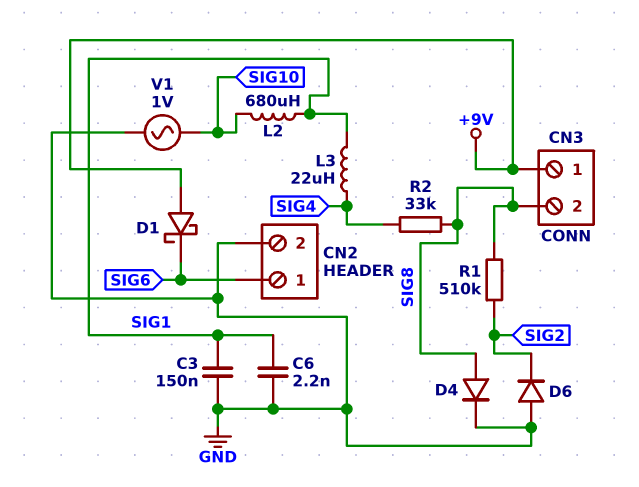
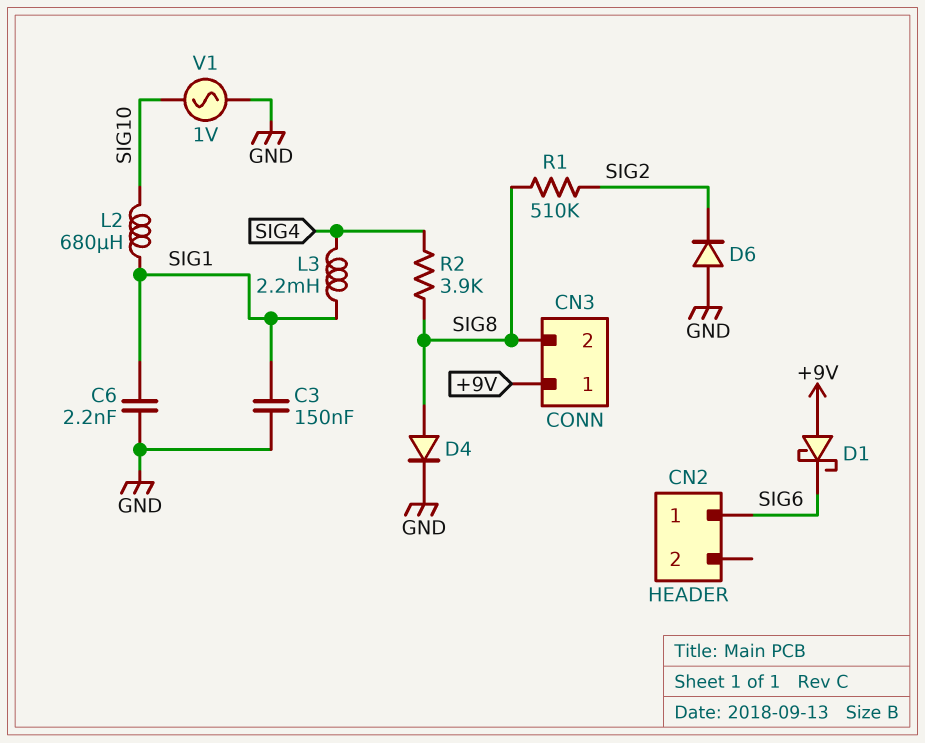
CN2 pin 2: GND -> none
L3: 22uH (SIG1, SIG4) -> 2.2mH (SIG1, SIG4)
R2: 33k (SIG4, SIG8) -> 3.9k (SIG4, SIG8)

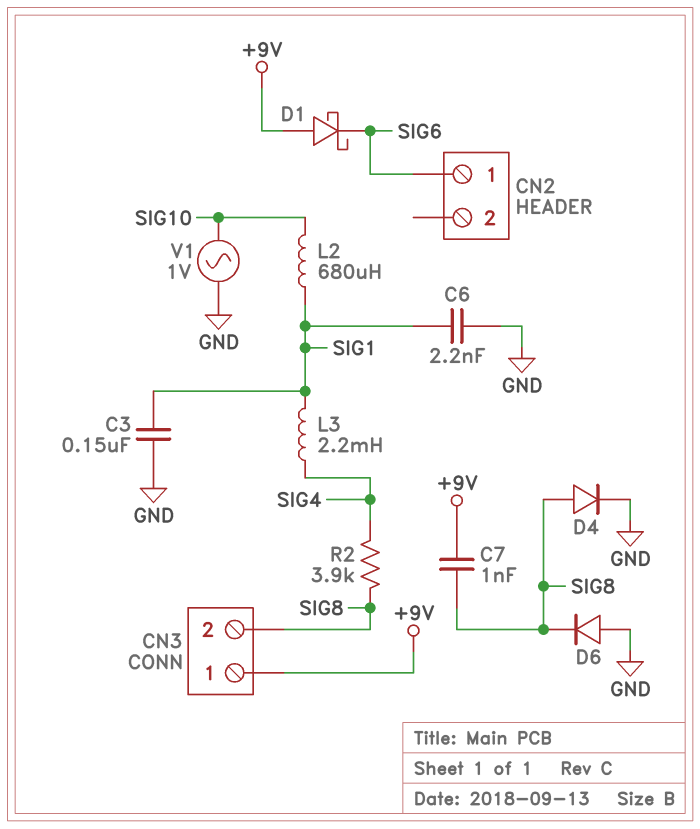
C7: none -> 1nF (+9V, SIG8)
D6: diode (A GND, K SIG2) -> diode (A GND, K SIG8)
R1: 510k (SIG2, SIG8) -> none

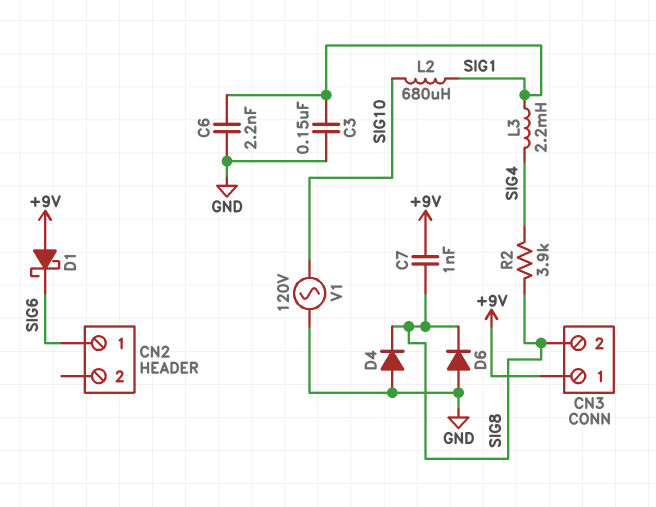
D4: diode (A SIG8, K GND) -> diode (A GND, K SIG8)
V1: AC 1V (GND, SIG10) -> AC 120V (GND, SIG10)

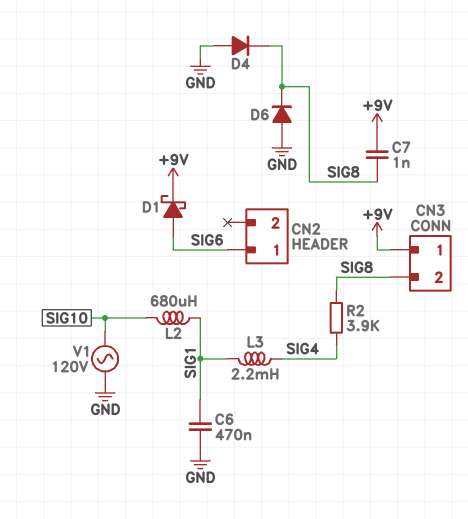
C3: 150nF (GND, SIG1) -> none
C6: 2.2nF (GND, SIG1) -> 470nF (GND, SIG1)
D1: schottky (A +9V, K SIG6) -> schottky (A SIG6, K +9V)

